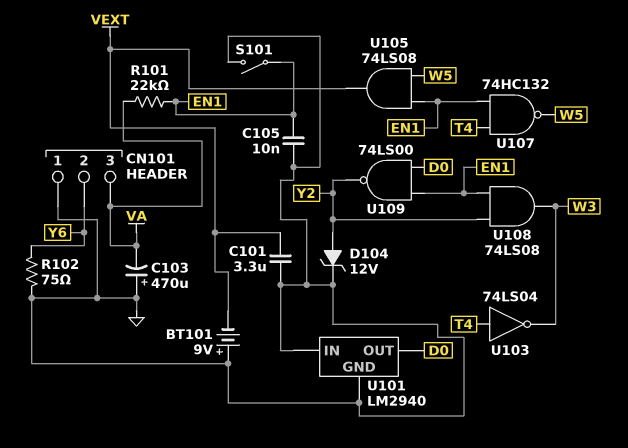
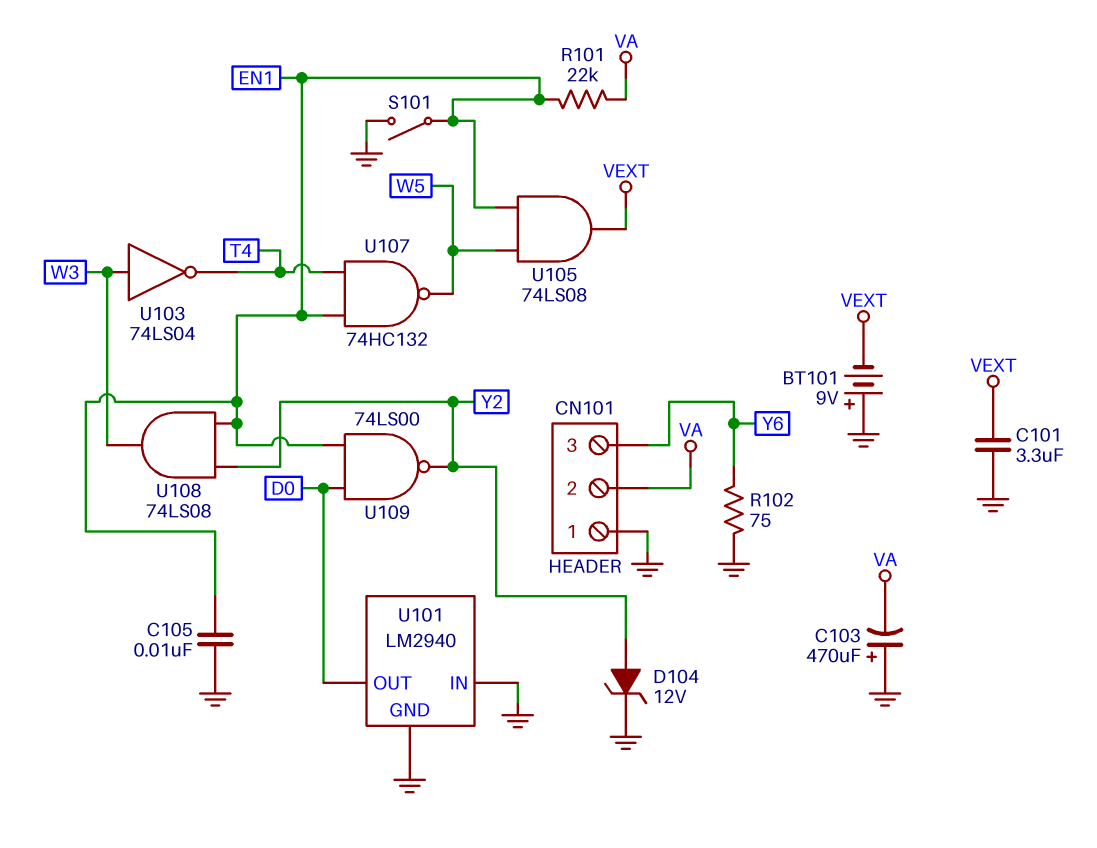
CN101 pin 2: Y6 -> VA
CN101 pin 3: VA -> Y6
U103: NOT 74LS04 (in T4, out W3) -> NOT 74LS04 (in W3, out T4)

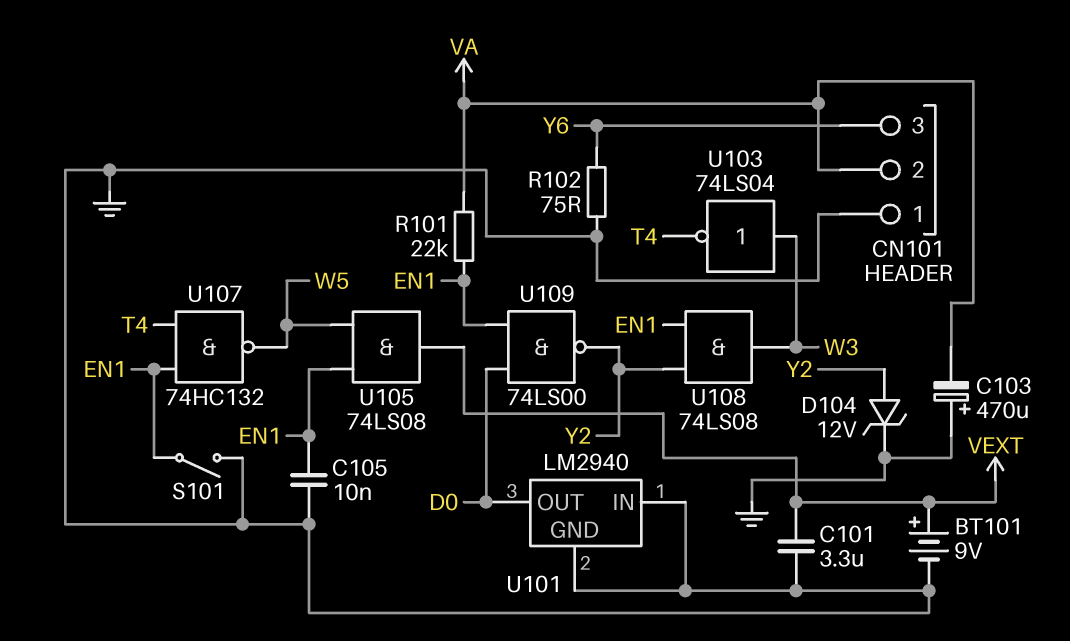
BT101: 9V (plus GND, minus VEXT) -> 9V (plus VEXT, minus GND)

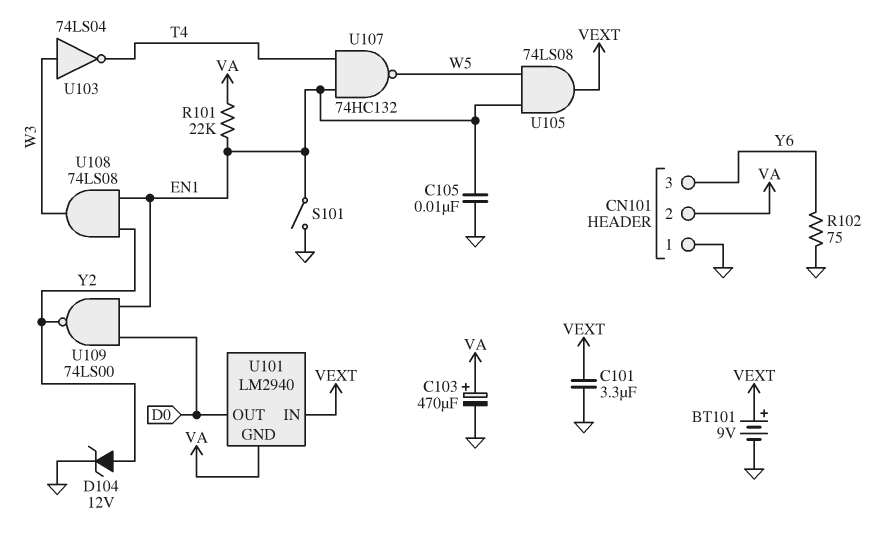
C103: 470uF (plus GND, minus VA) -> 470uF (plus VA, minus GND)
U101 pin GND: GND -> VA
U101 pin IN: GND -> VEXT

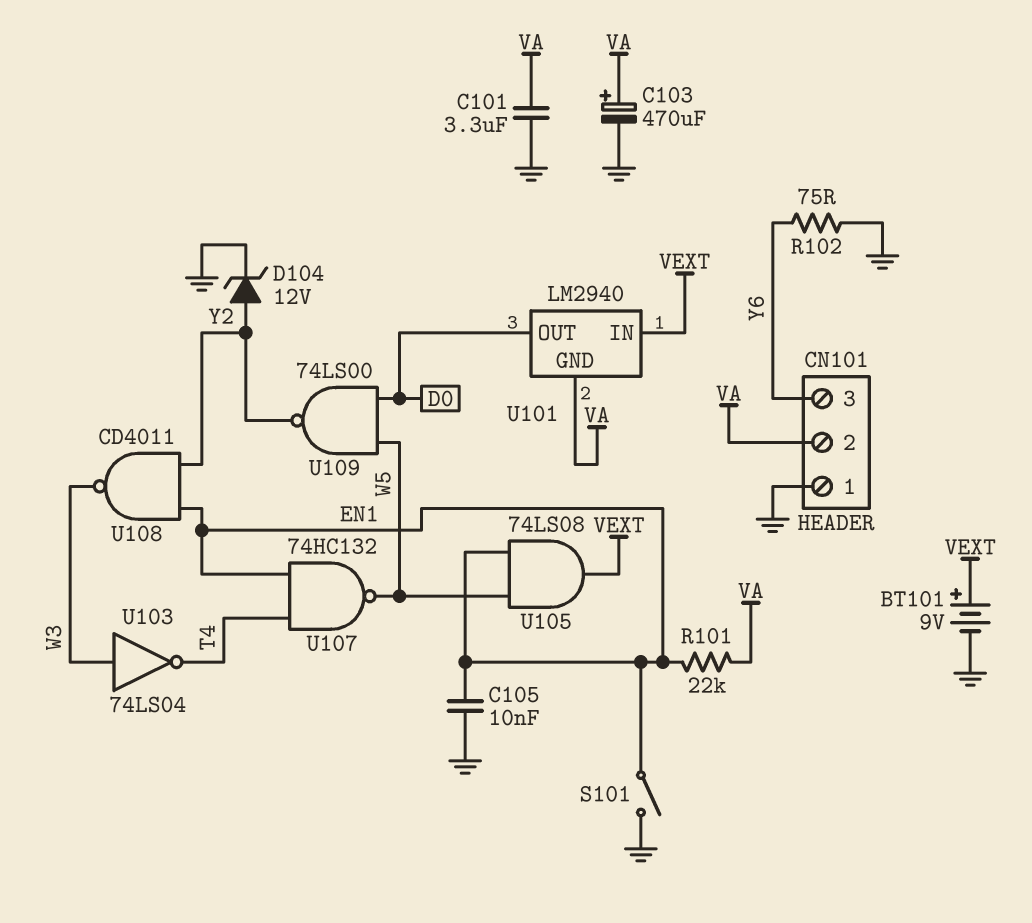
C101: 3.3uF (GND, VEXT) -> 3.3uF (GND, VA)
U108: AND 74LS08 (in EN1, in Y2, out W3) -> NAND CD4011 (in EN1, in Y2, out W3)
U109: NAND 74LS00 (in D0, in EN1, out Y2) -> NAND 74LS00 (in D0, in W5, out Y2)

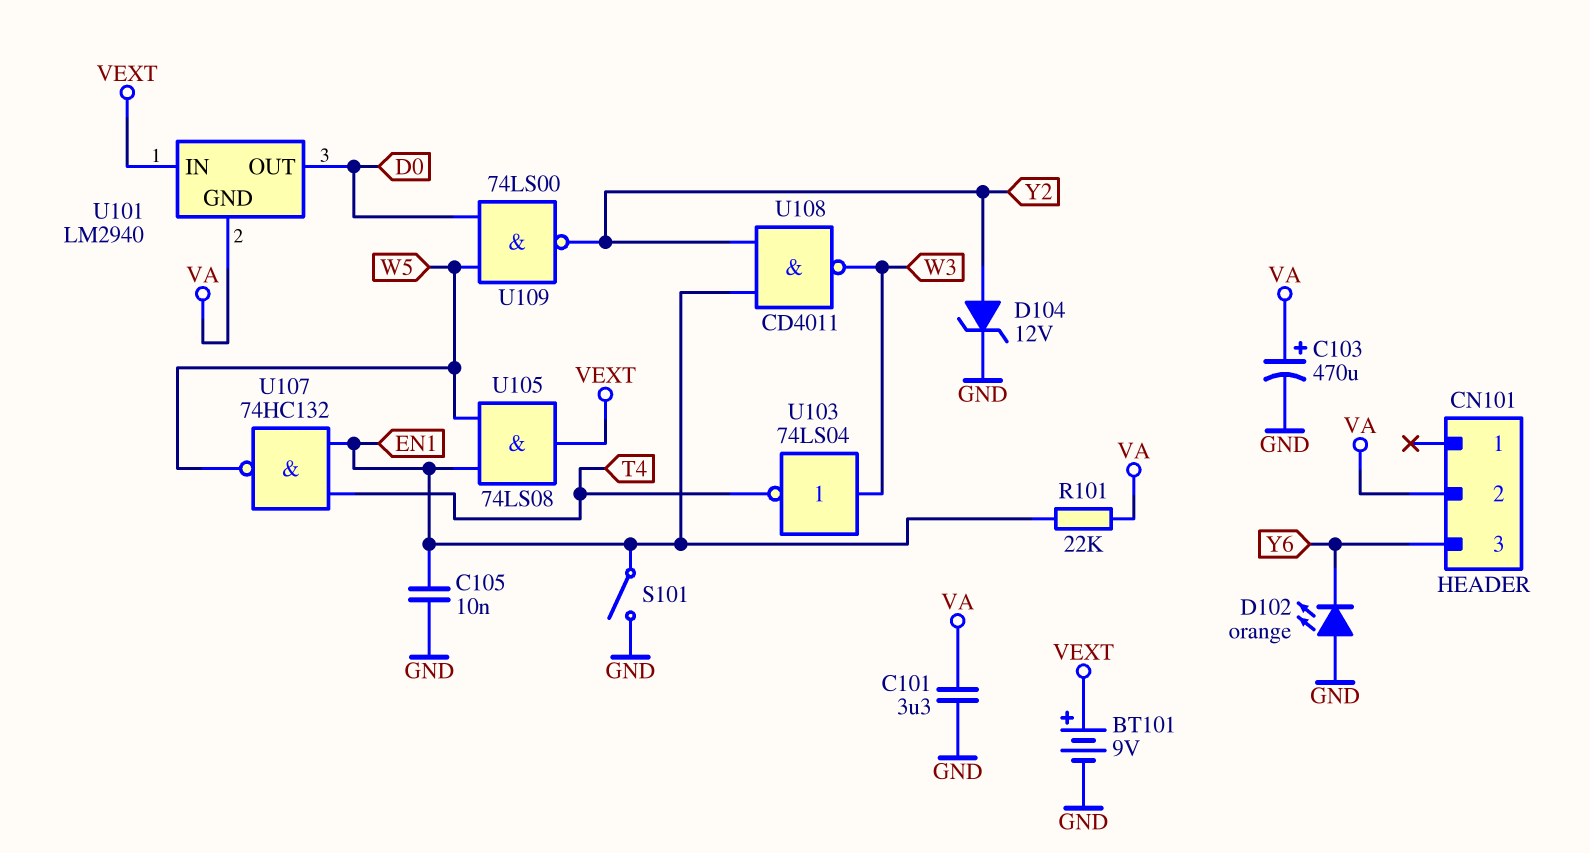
CN101 pin 1: GND -> none
D102: none -> LED orange (A GND, K Y6)
R102: 75 (GND, Y6) -> none

